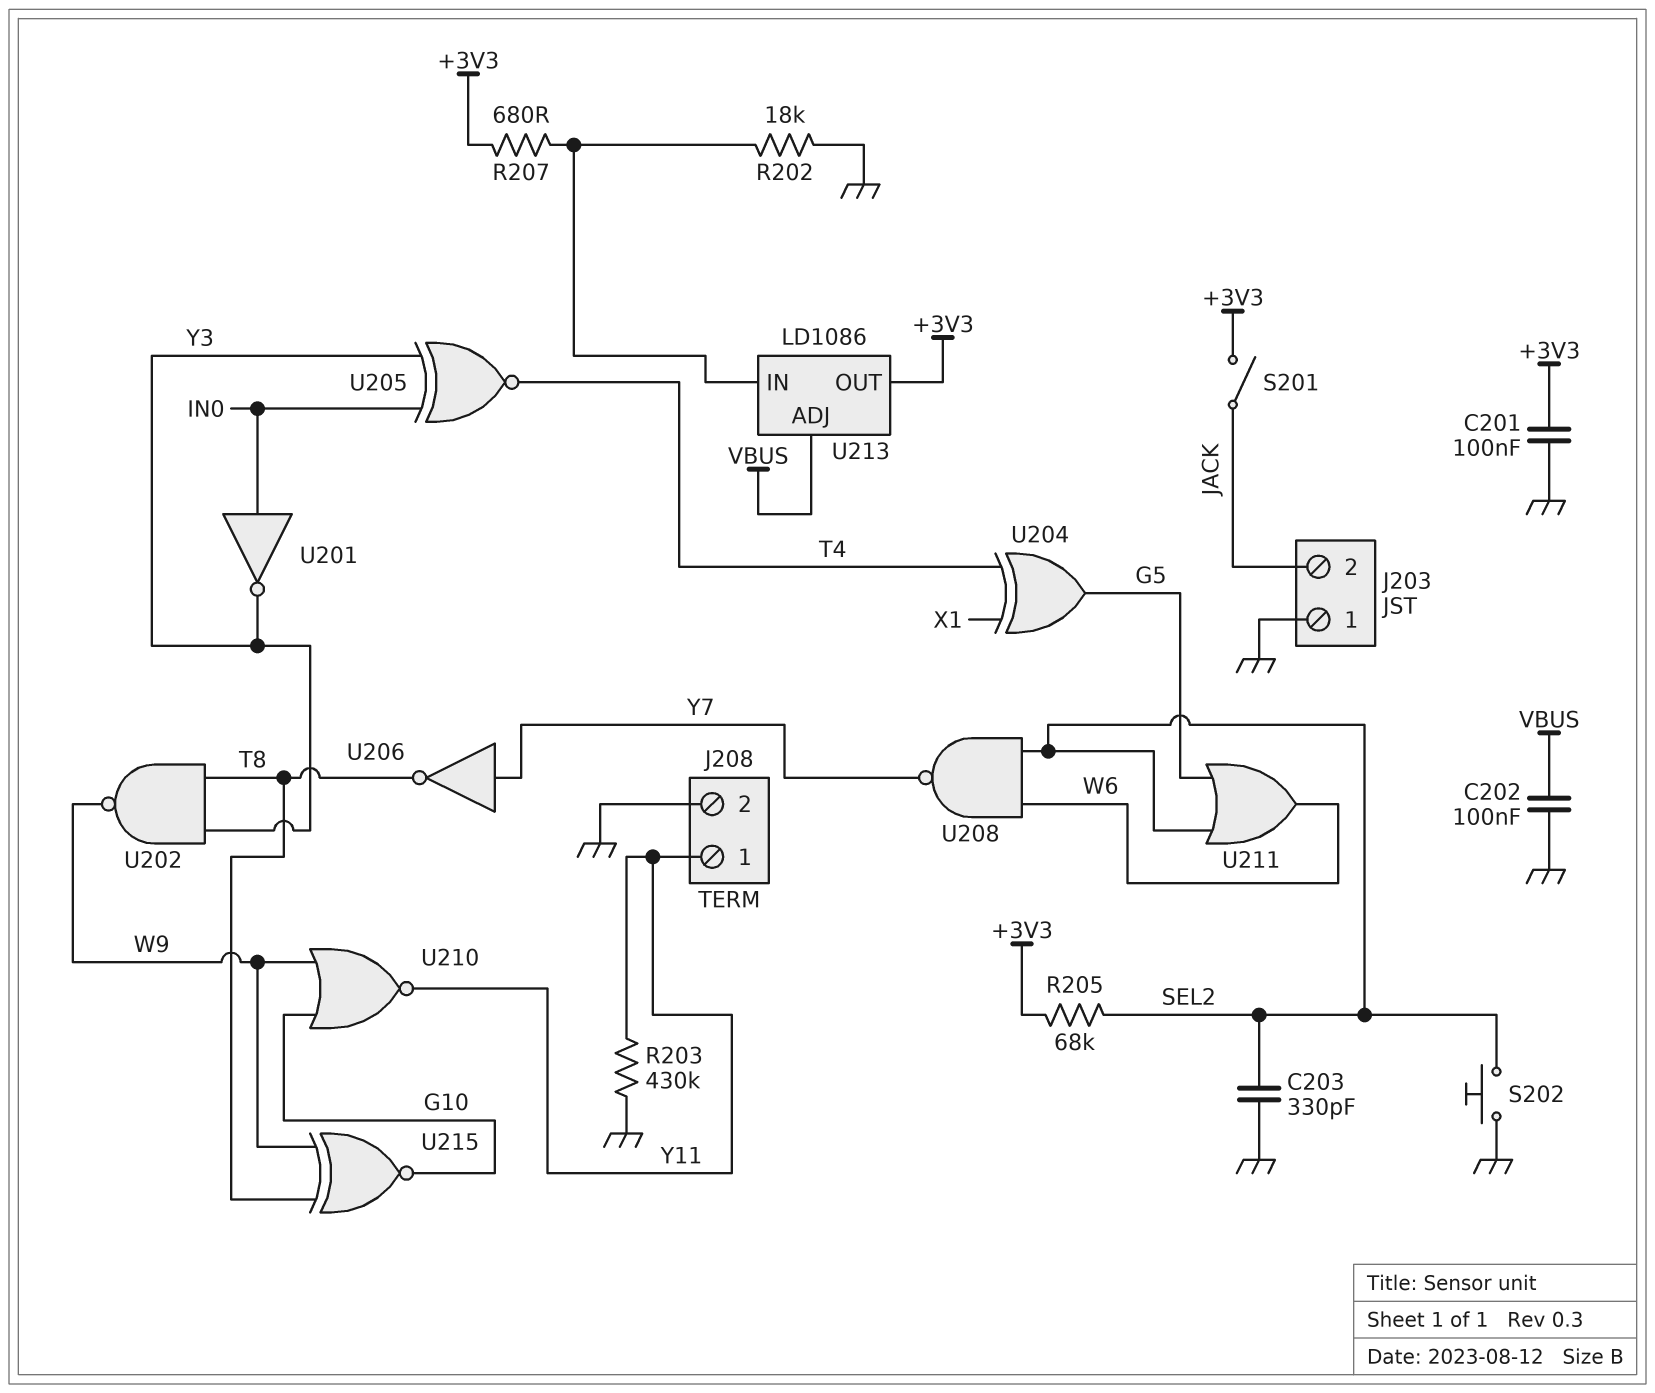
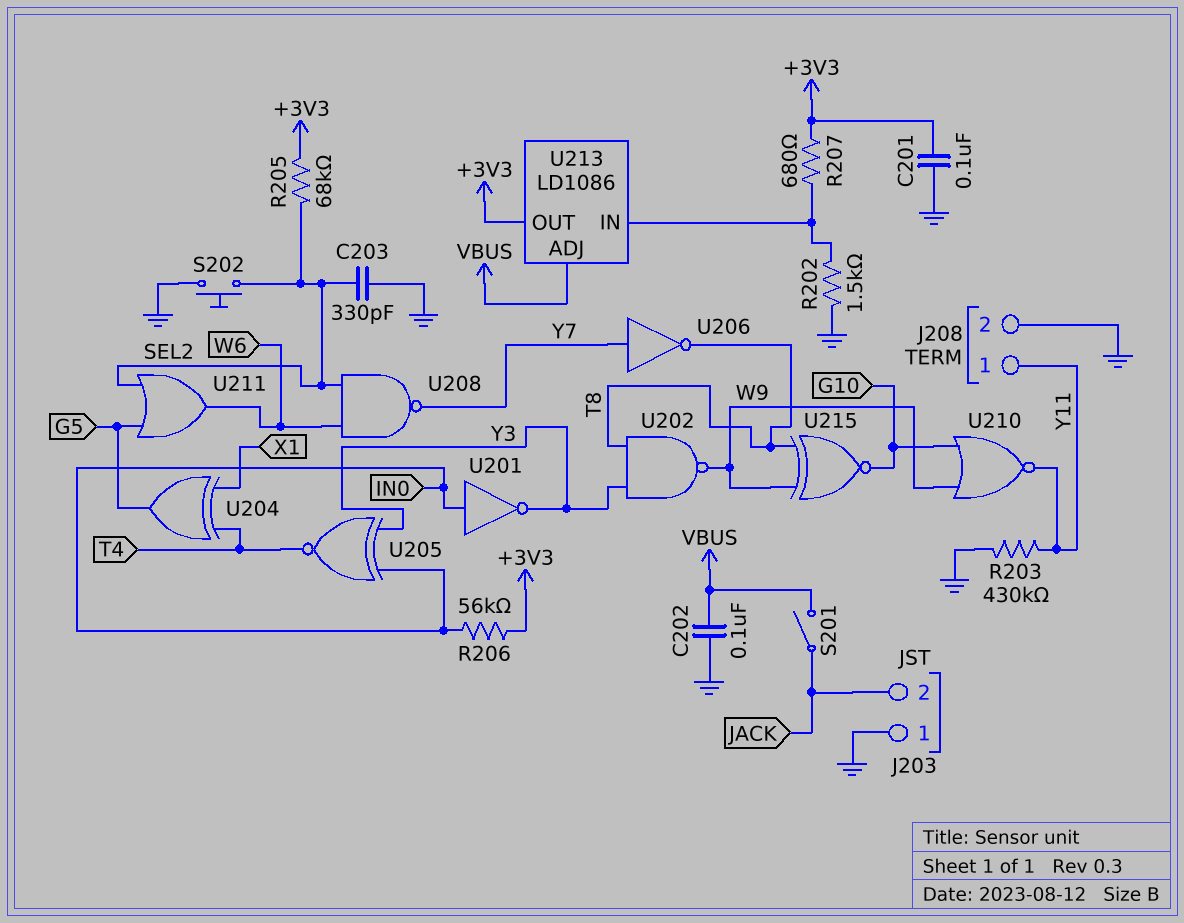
R202: 18k (GND, U213/IN) -> 1.5k (GND, U213/IN)
R206: none -> 56k (+3V3, IN0)
S201: switch (+3V3, JACK) -> switch (JACK, VBUS)

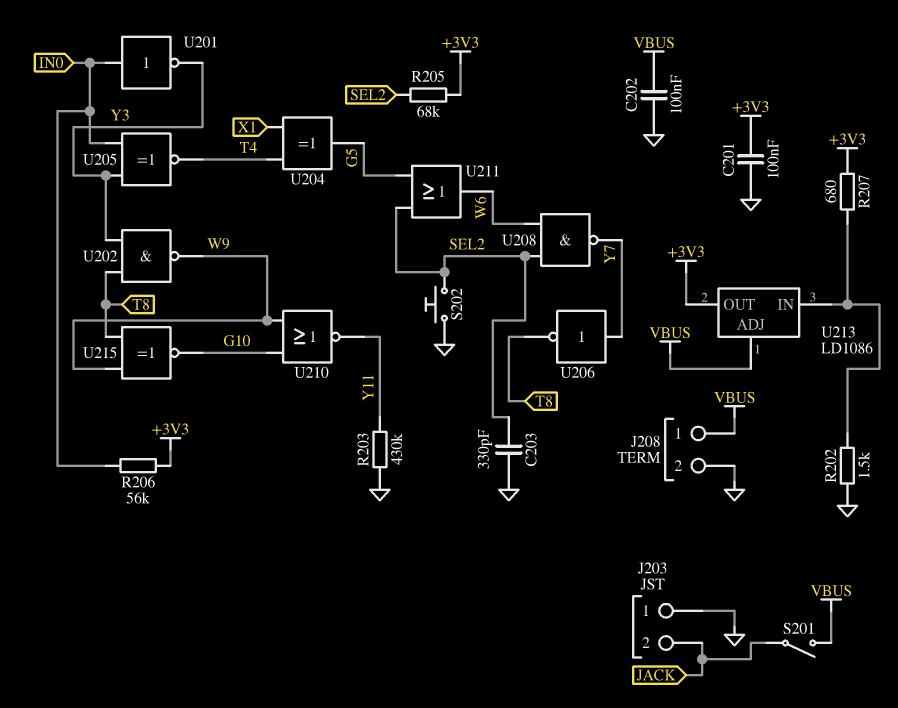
J208 pin 1: Y11 -> VBUS

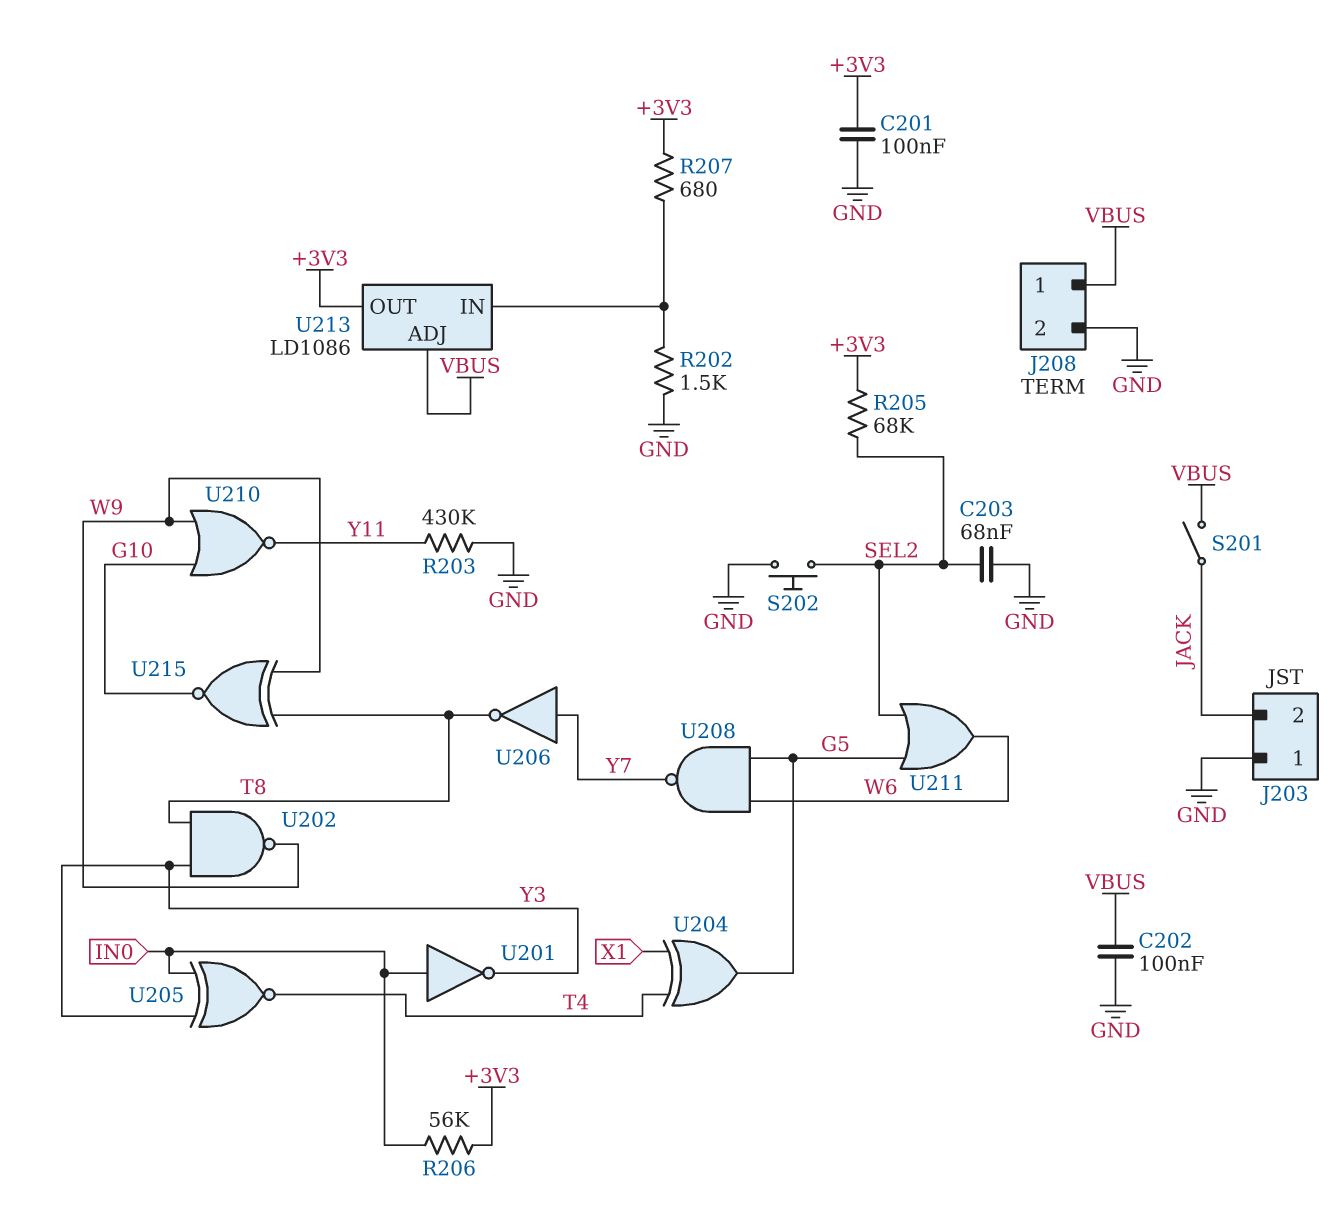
C203: 330pF (GND, SEL2) -> 68nF (GND, SEL2)
U208: NAND (in SEL2, in W6, out Y7) -> NAND (in G5, in W6, out Y7)

